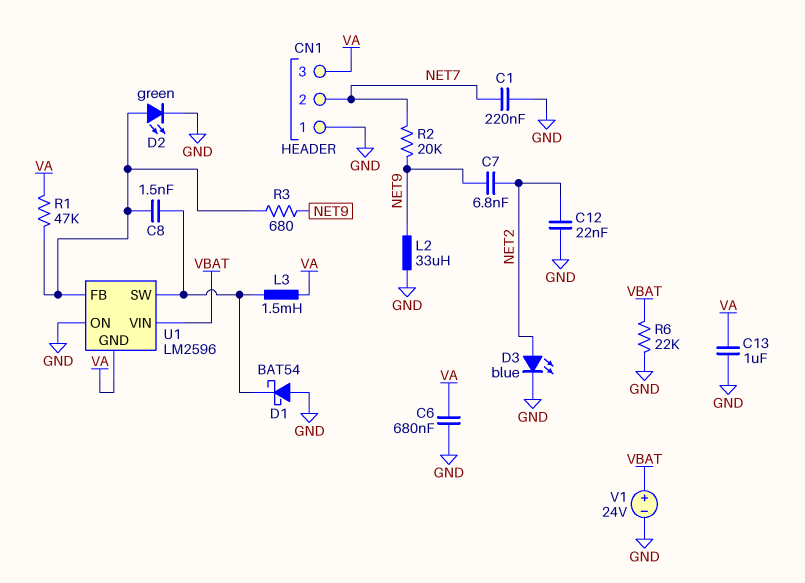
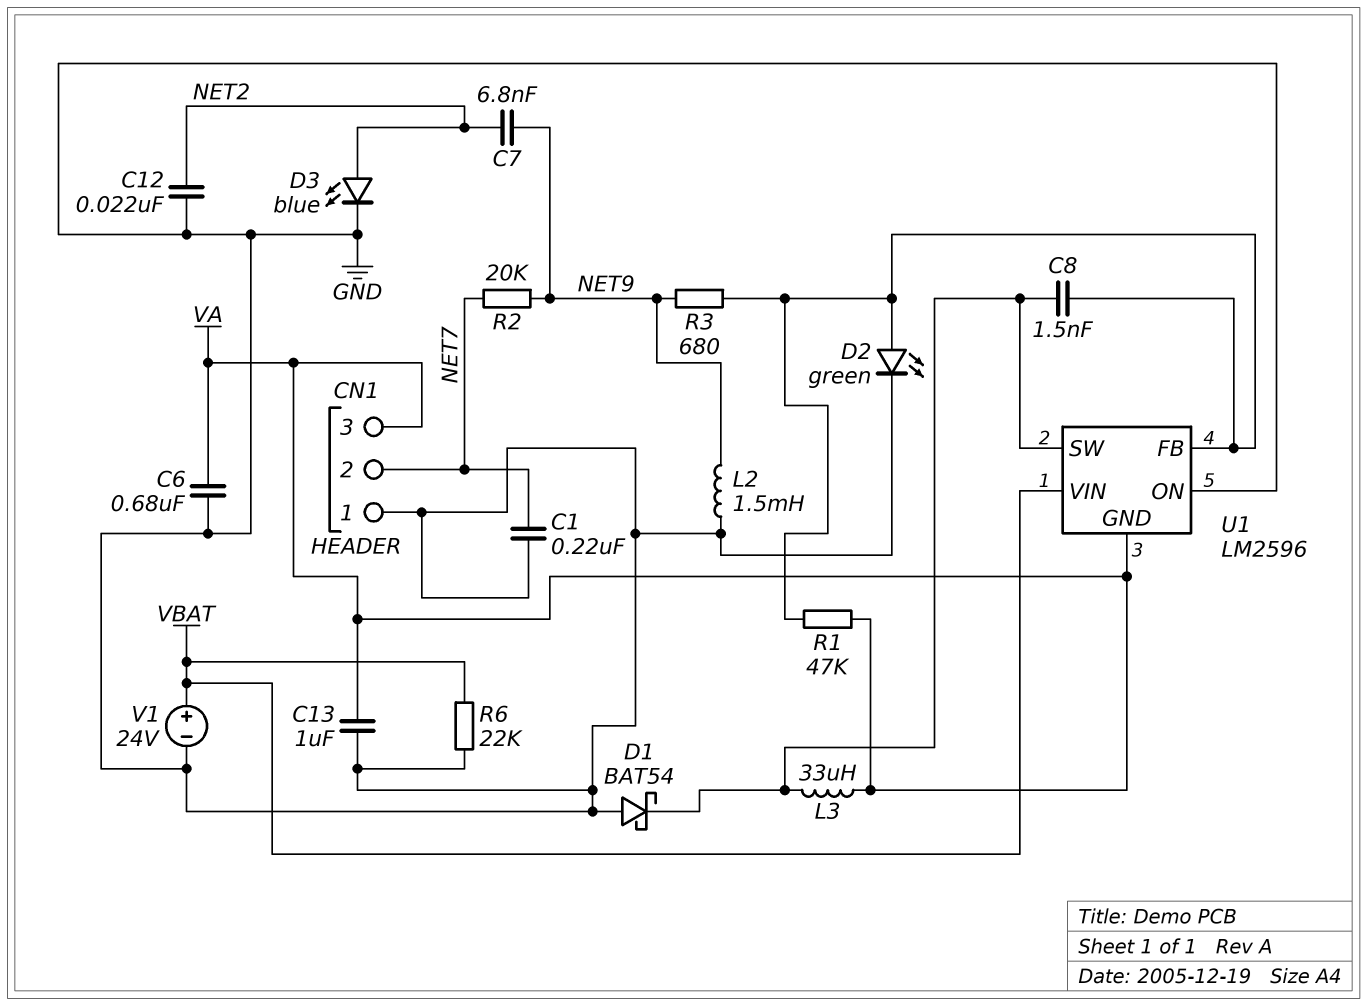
L2: 33uH (GND, NET9) -> 1.5mH (GND, NET9)
L3: 1.5mH (U1/SW, VA) -> 33uH (U1/SW, VA)

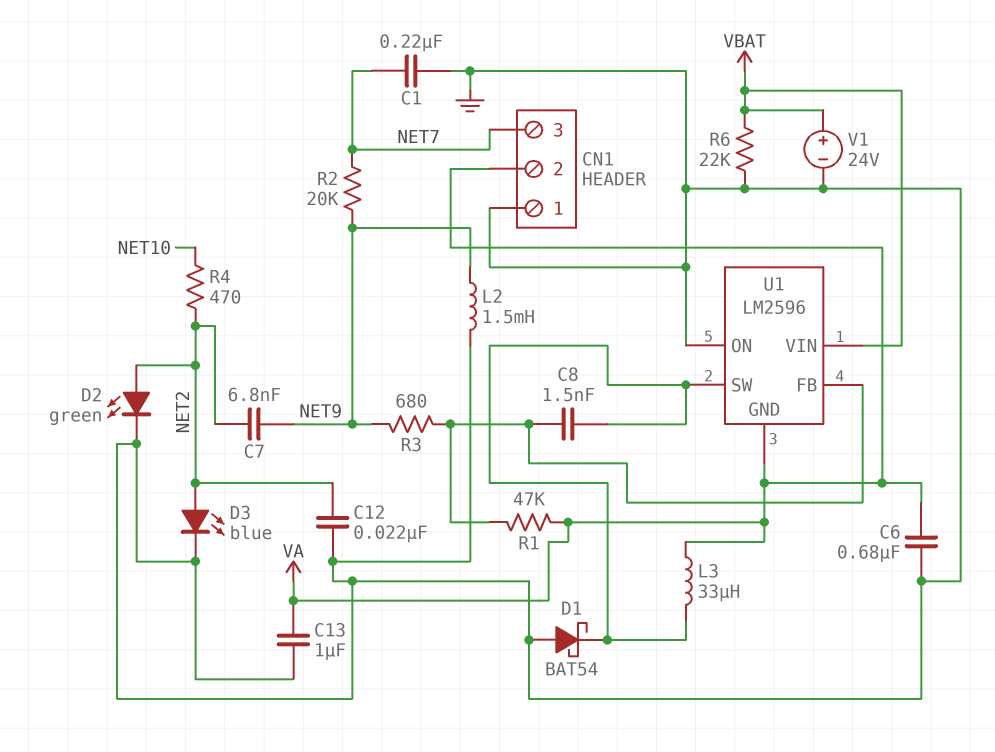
CN1 pin 2: NET7 -> VA
CN1 pin 3: VA -> NET7
D2: LED green (A U1/FB, K GND) -> LED green (A NET2, K GND)
R4: none -> 470 (NET2, NET10)

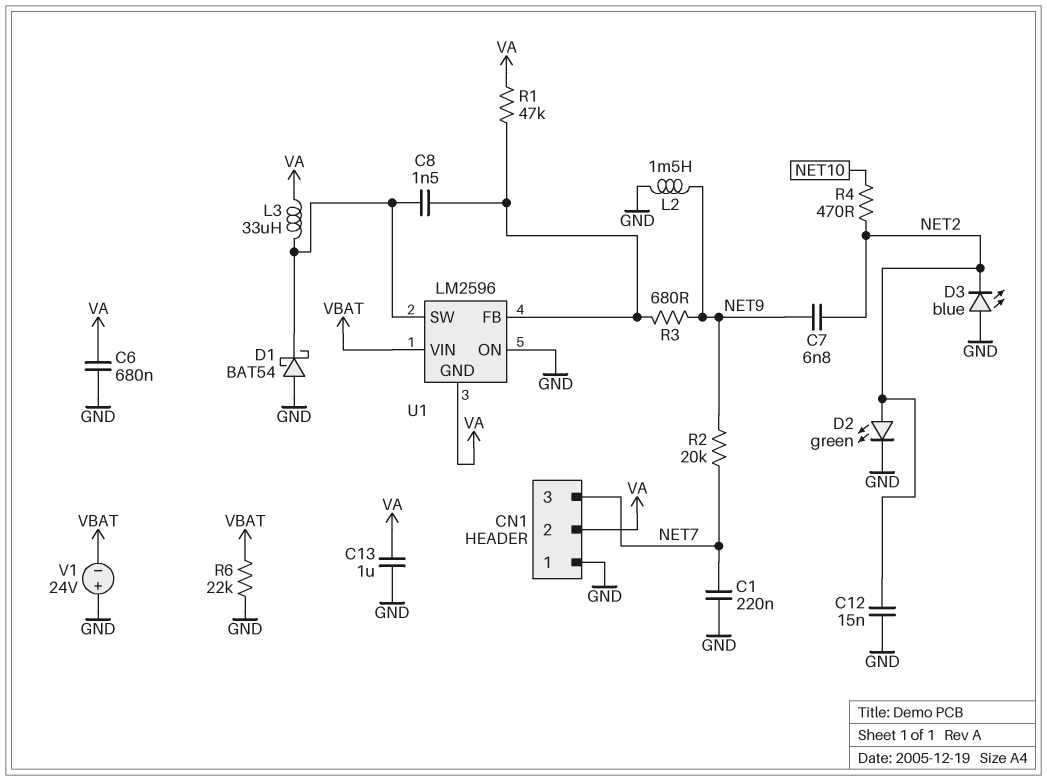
C12: 22nF (GND, NET2) -> 15nF (GND, NET2)
D3: LED blue (A NET2, K GND) -> LED blue (A GND, K NET2)
V1: 24V (plus VBAT, minus GND) -> 24V (plus GND, minus VBAT)

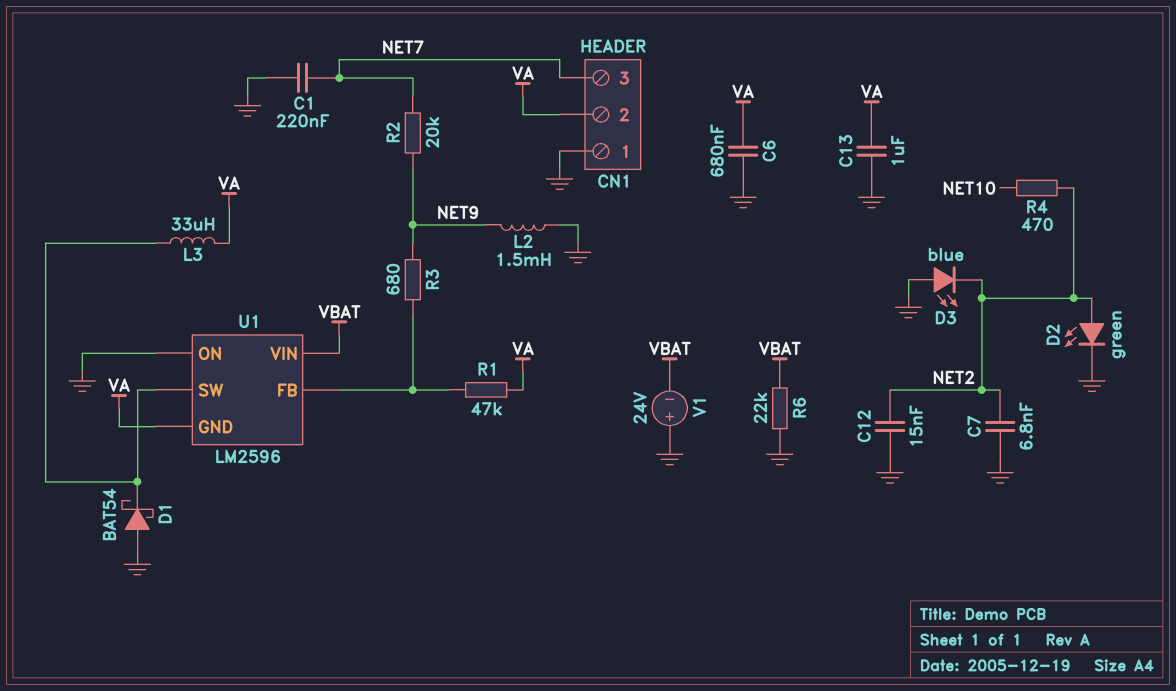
C7: 6.8nF (NET2, NET9) -> 6.8nF (GND, NET2)
C8: 1.5nF (U1/FB, U1/SW) -> none

